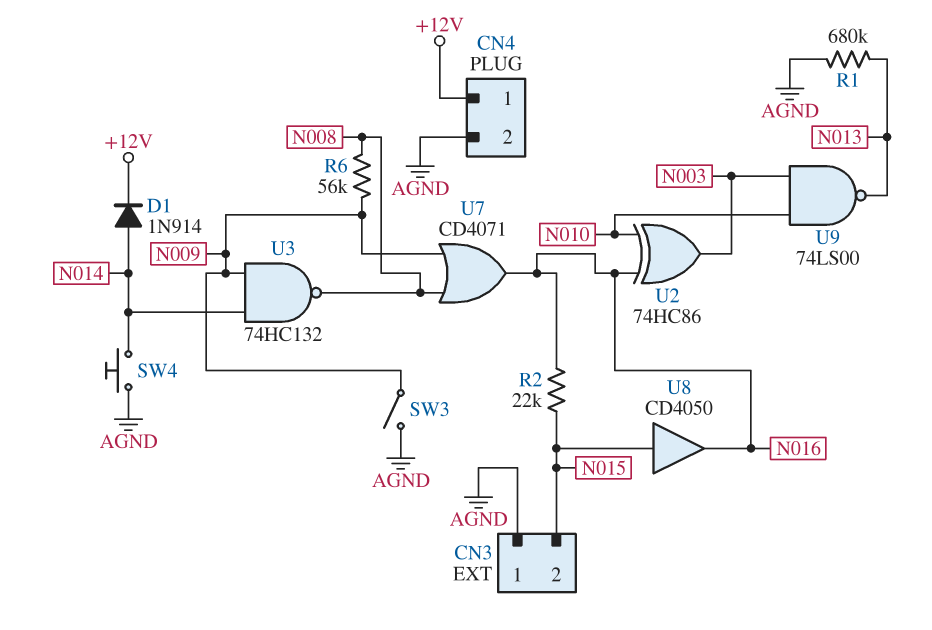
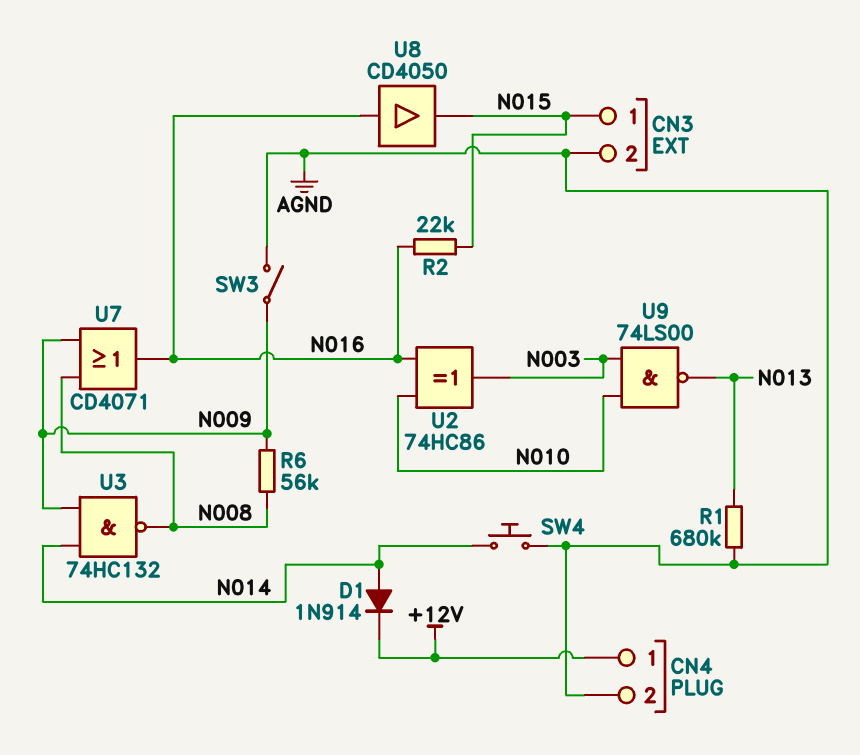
CN3 pin 1: AGND -> N015
CN3 pin 2: N015 -> AGND
U8: buffer CD4050 (in N015, out N016) -> buffer CD4050 (in N016, out N015)

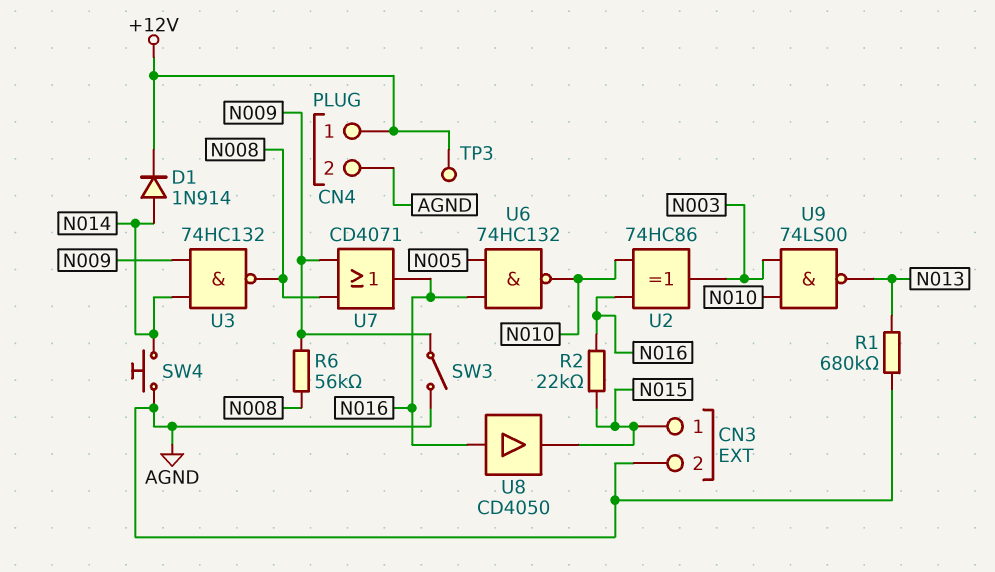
TP3: none -> test point (+12V)
U6: none -> NAND 74HC132 (in N005, in N016, out N010)

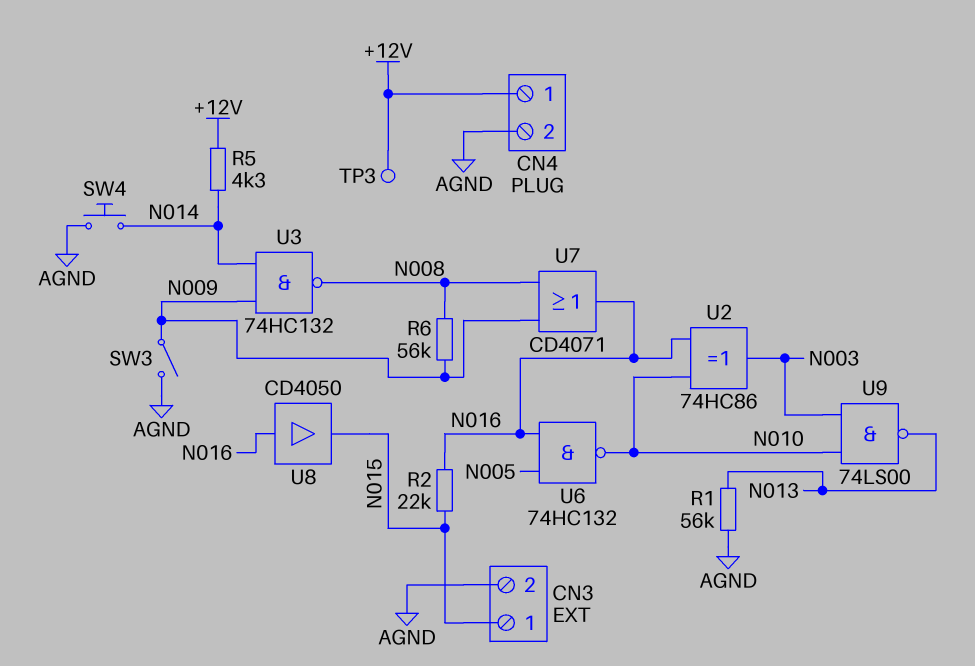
D1: diode 1N914 (A N014, K +12V) -> none
R1: 680k (AGND, N013) -> 56k (AGND, N013)
R5: none -> 4.3k (+12V, N014)

